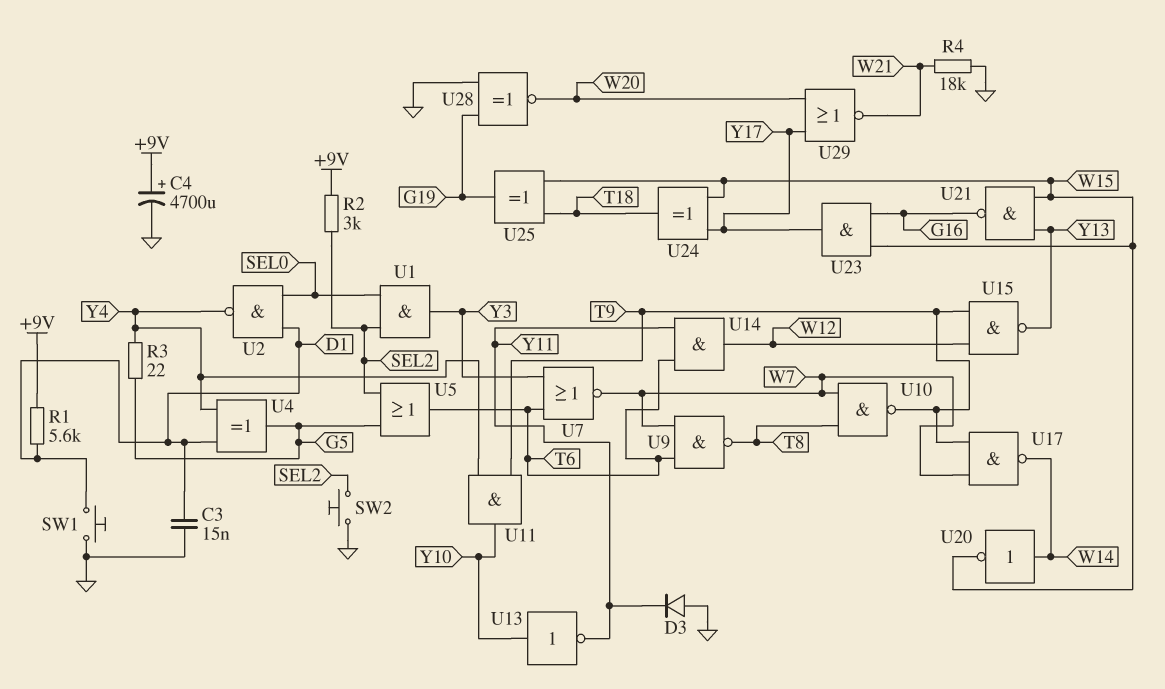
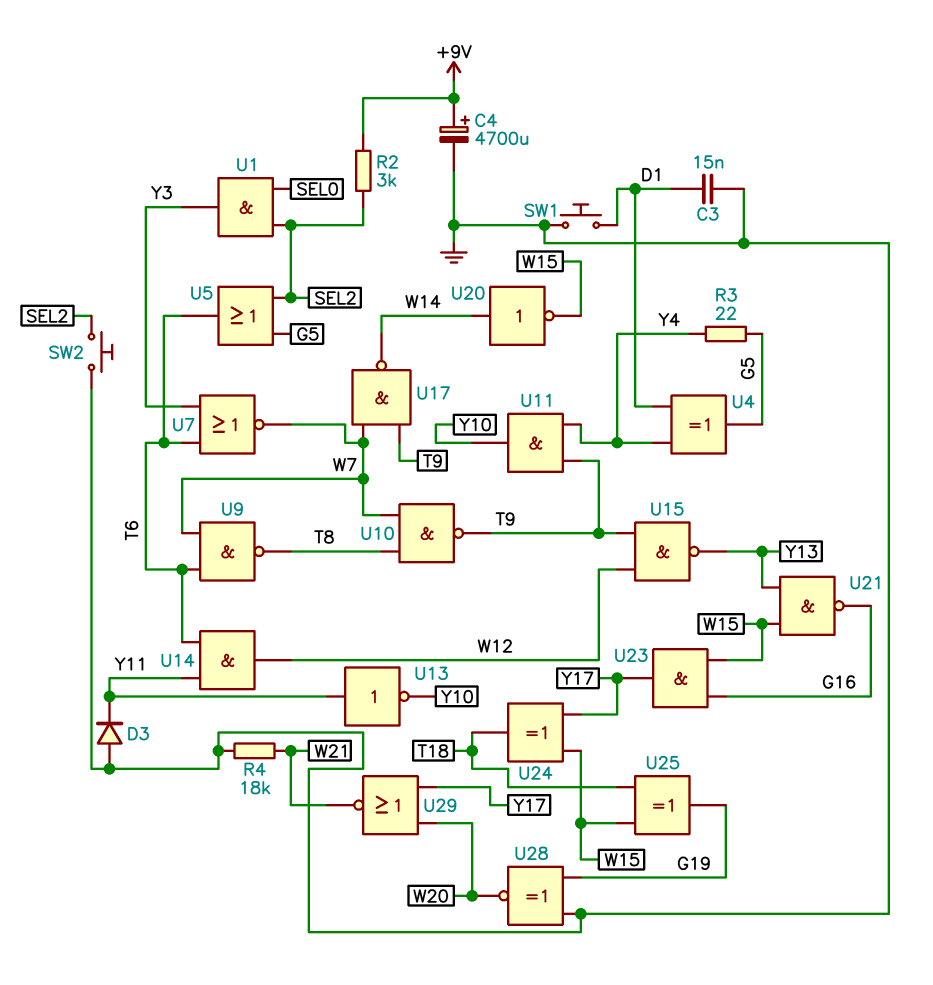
R1: 5.6k (+9V, D1) -> none
U2: NAND (in D1, in SEL0, out Y4) -> none
U13: NOT (in Y10, out Y11) -> NOT (in Y11, out Y10)

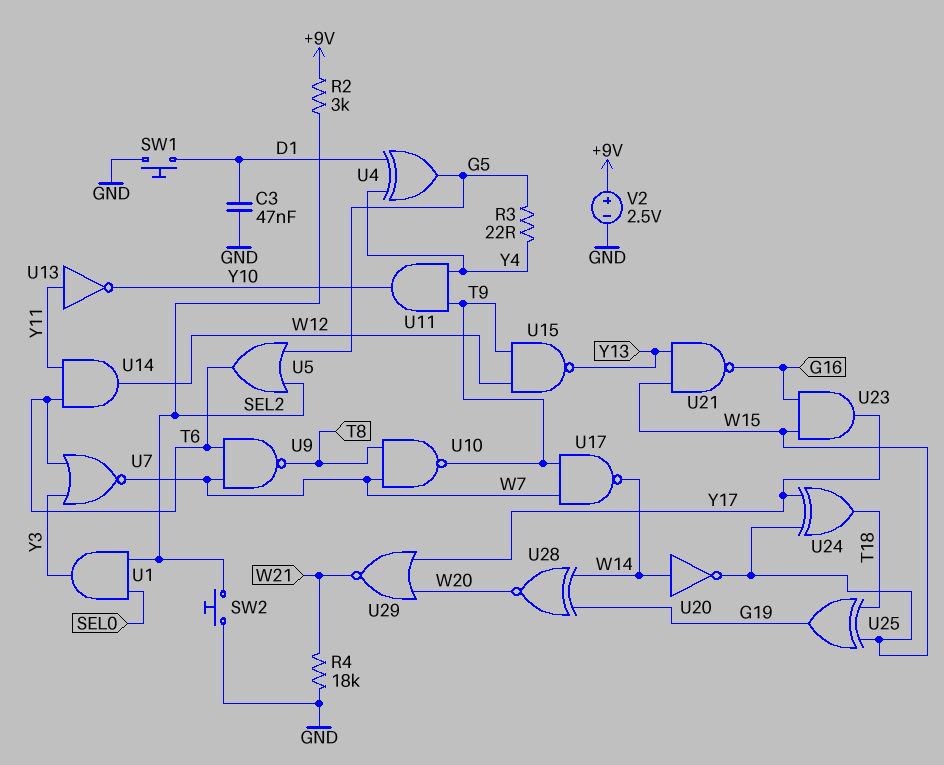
C3: 15nF (D1, GND) -> 47nF (D1, GND)
C4: 4700uF (plus +9V, minus GND) -> none
D3: diode (A GND, K Y11) -> none
U28: XNOR (in G19, in GND, out W20) -> XNOR (in G19, in W14, out W20)
V2: none -> 2.5V (plus +9V, minus GND)

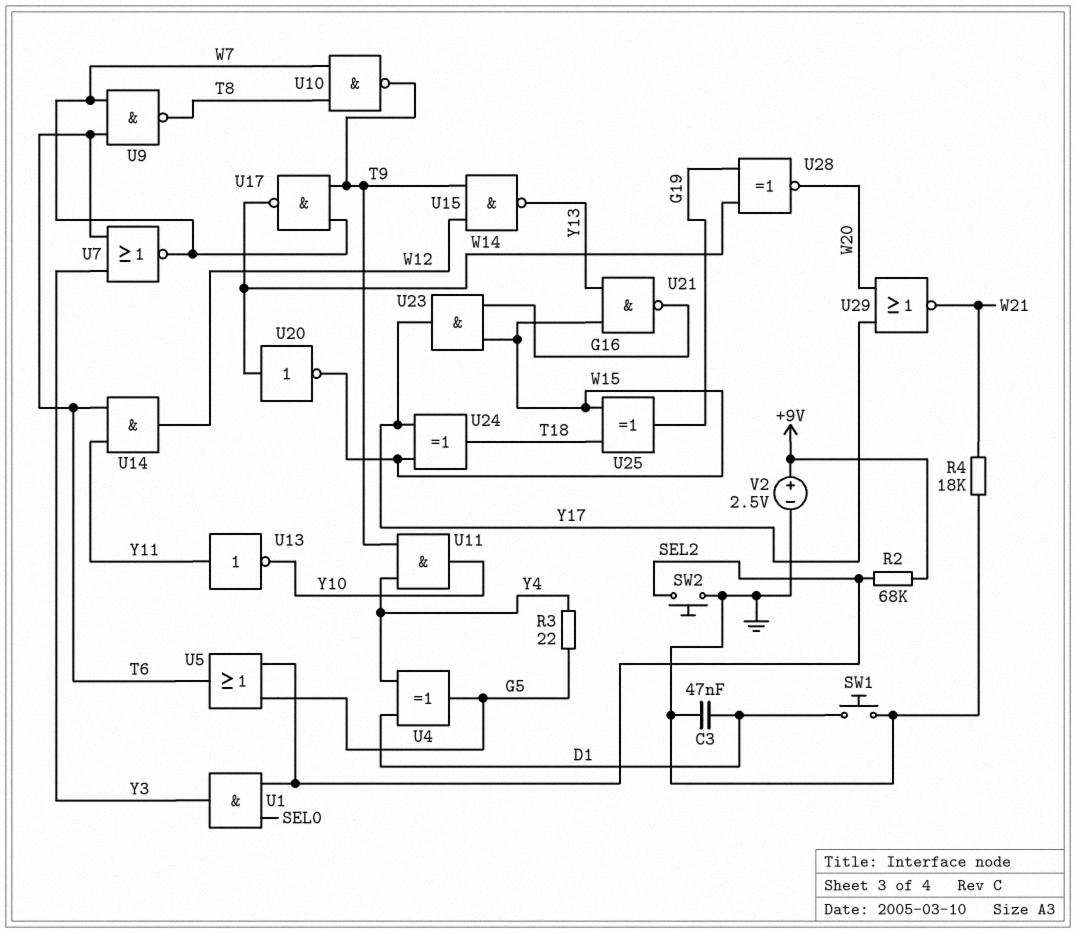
R2: 3k (+9V, SEL2) -> 68k (+9V, SEL2)

